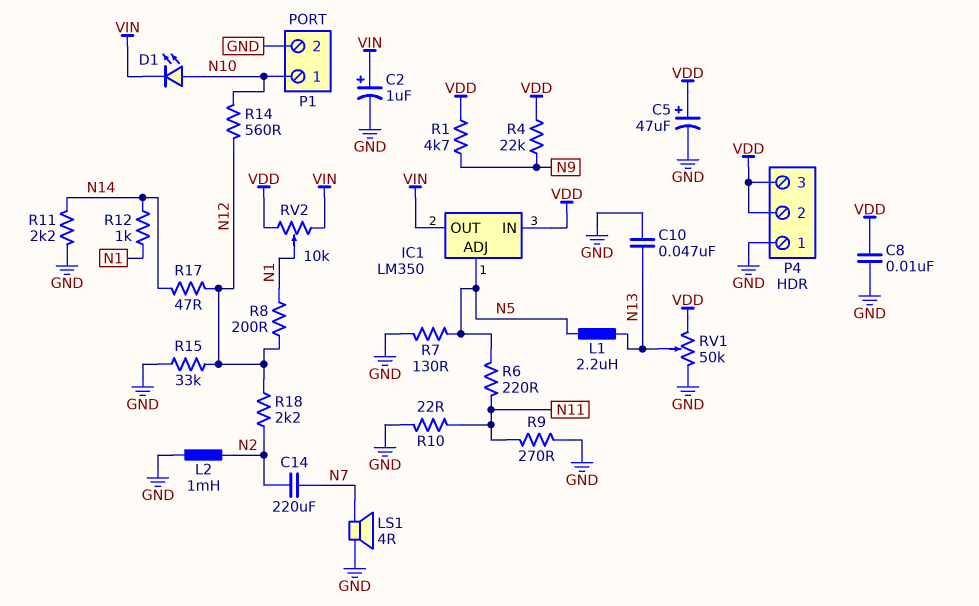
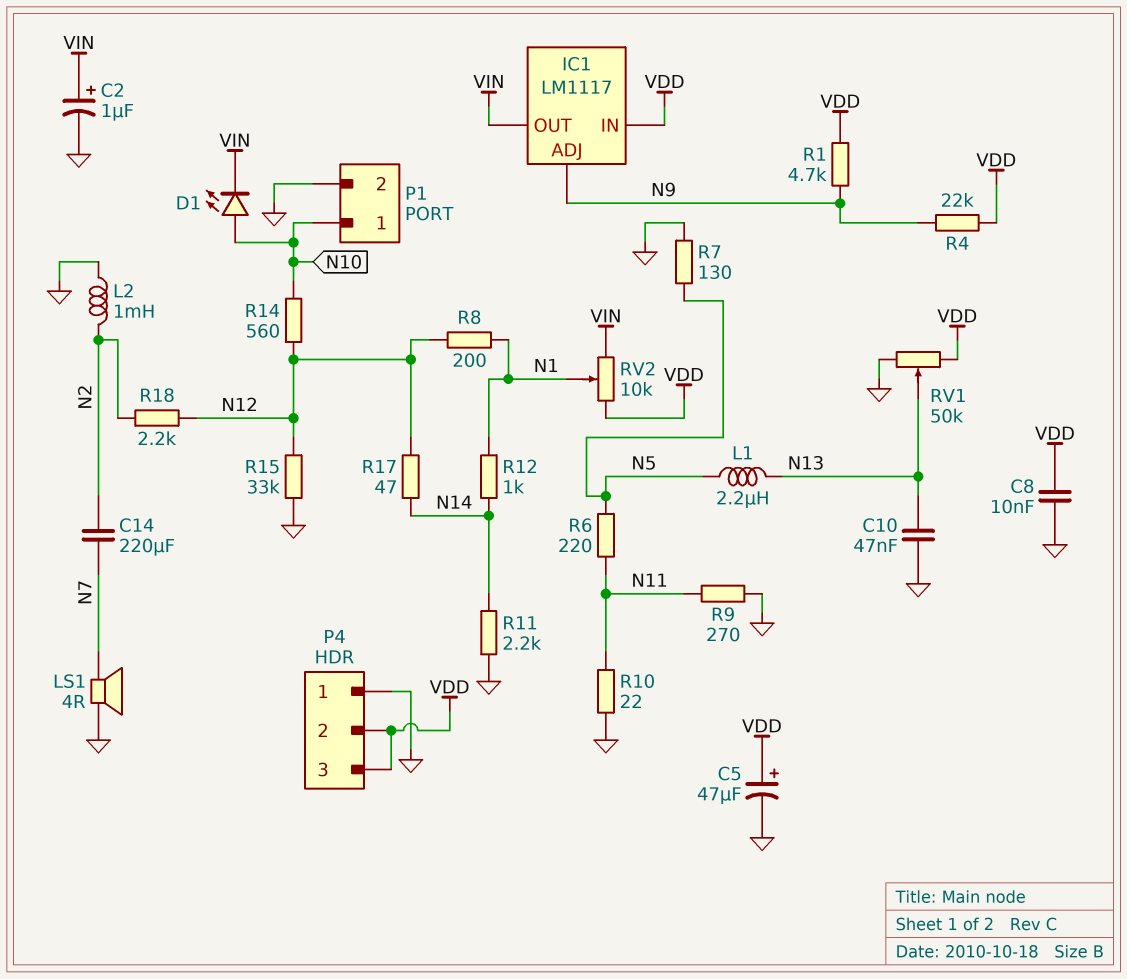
IC1: LM350 -> LM1117
IC1 pin ADJ: N5 -> N9

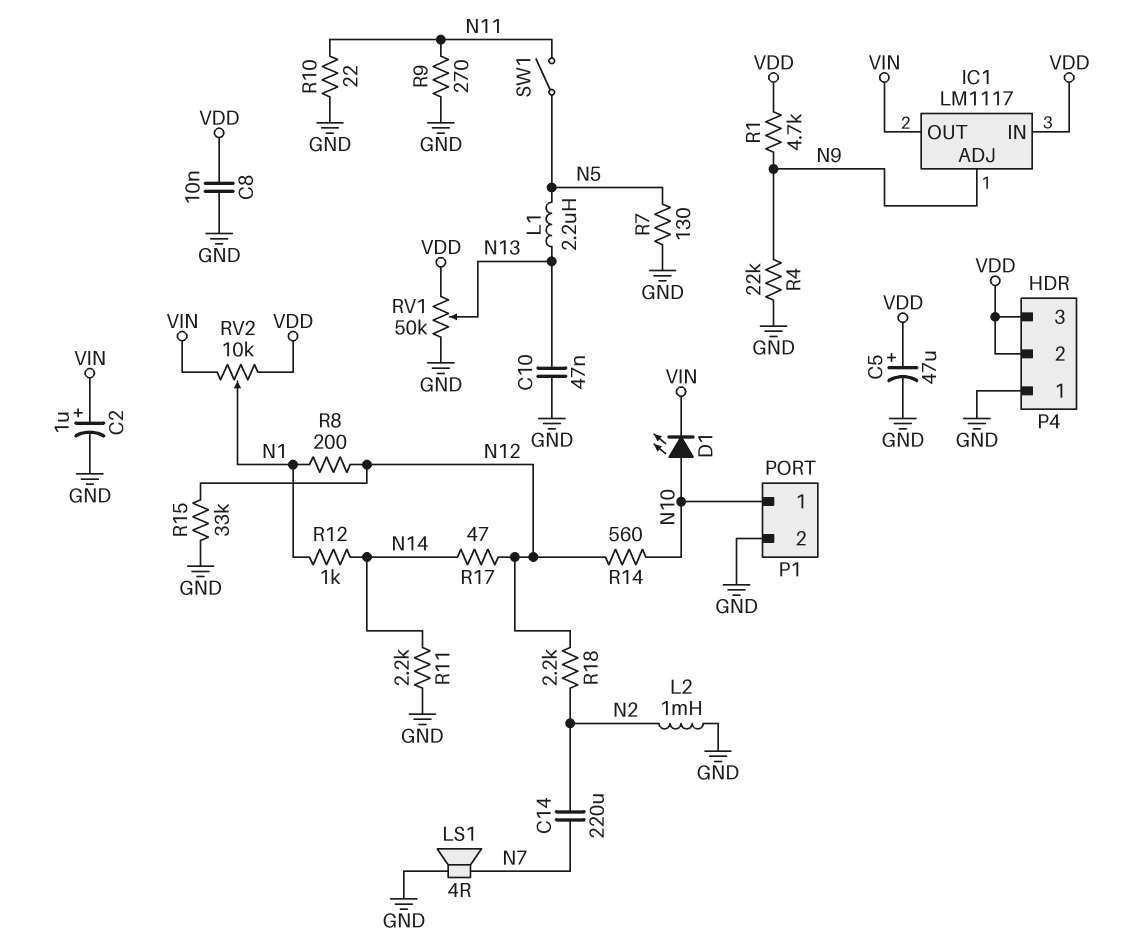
R4: 22k (N9, VDD) -> 22k (GND, N9)
R6: 220 (N5, N11) -> none
SW1: none -> switch (N5, N11)

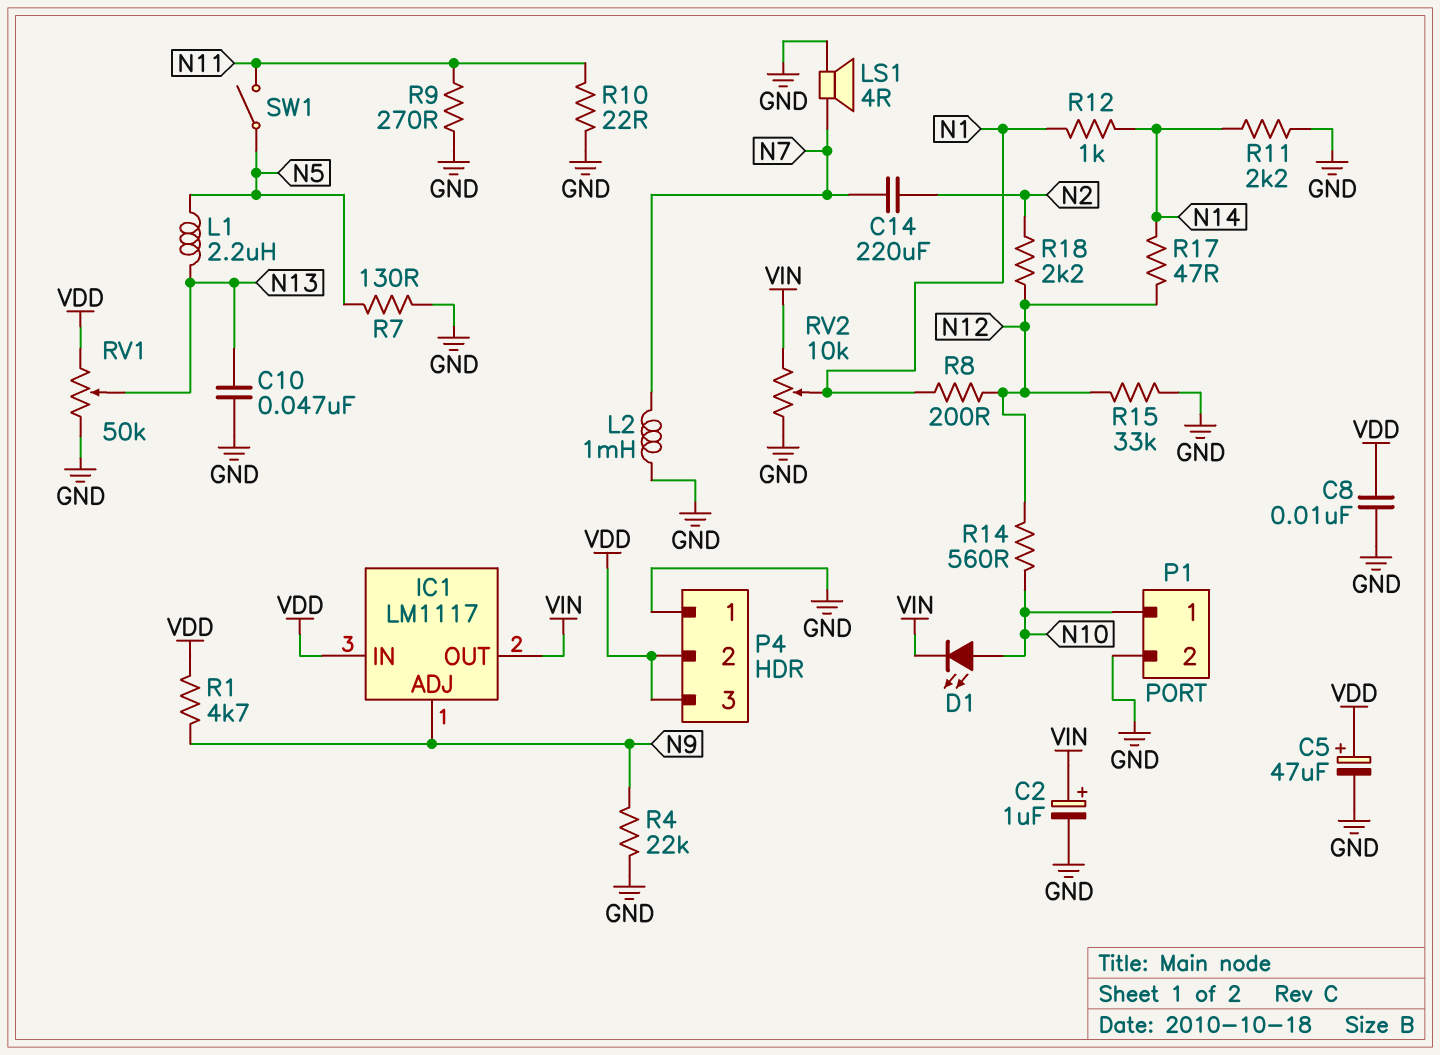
L2: 1mH (GND, N2) -> 1mH (GND, N7)
RV2: 10k (VDD, VIN, wiper N1) -> 10k (GND, VIN, wiper N1)

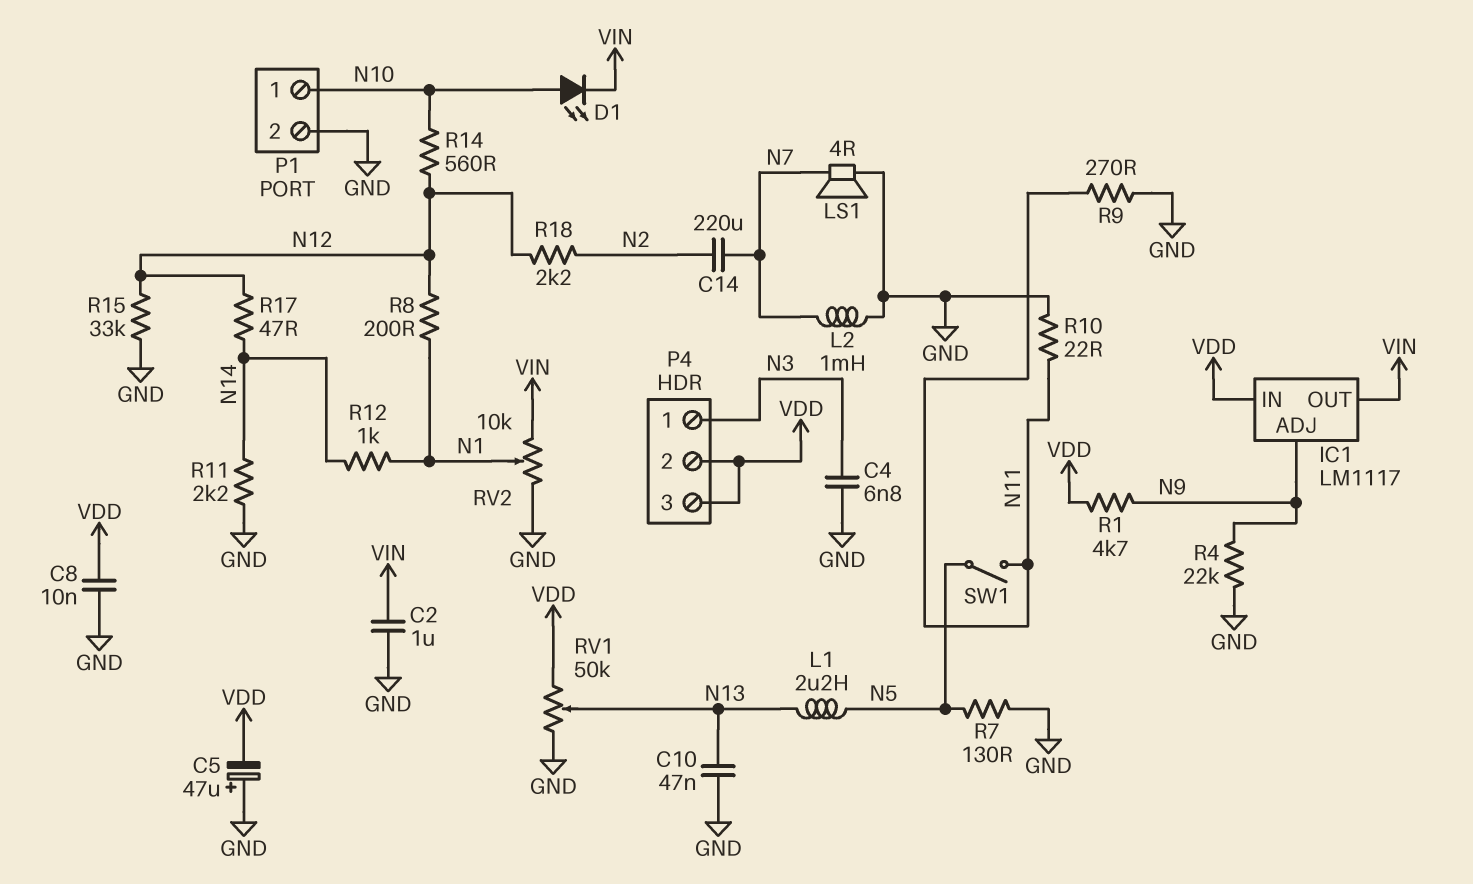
C2: 1uF (plus VIN, minus GND) -> 1uF (GND, VIN)
C4: none -> 6.8nF (GND, N3)
C5: 47uF (plus VDD, minus GND) -> 47uF (plus GND, minus VDD)
P4 pin 1: GND -> N3

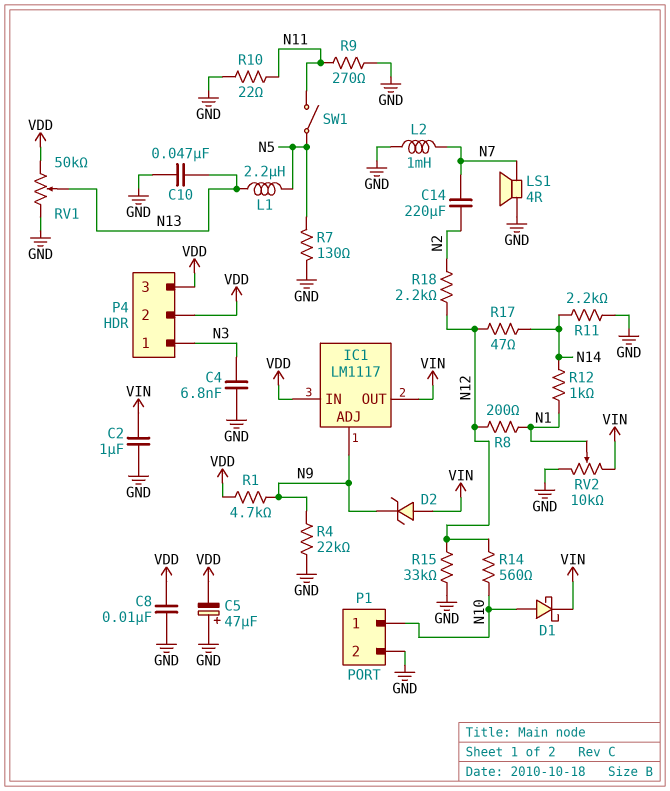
D1: LED (A N10, K VIN) -> schottky (A N10, K VIN)
D2: none -> zener (A VIN, K N9)

